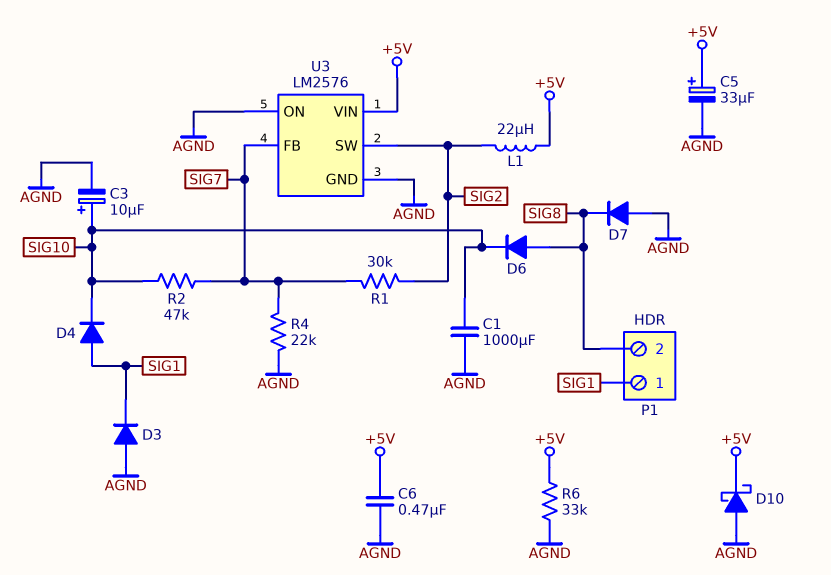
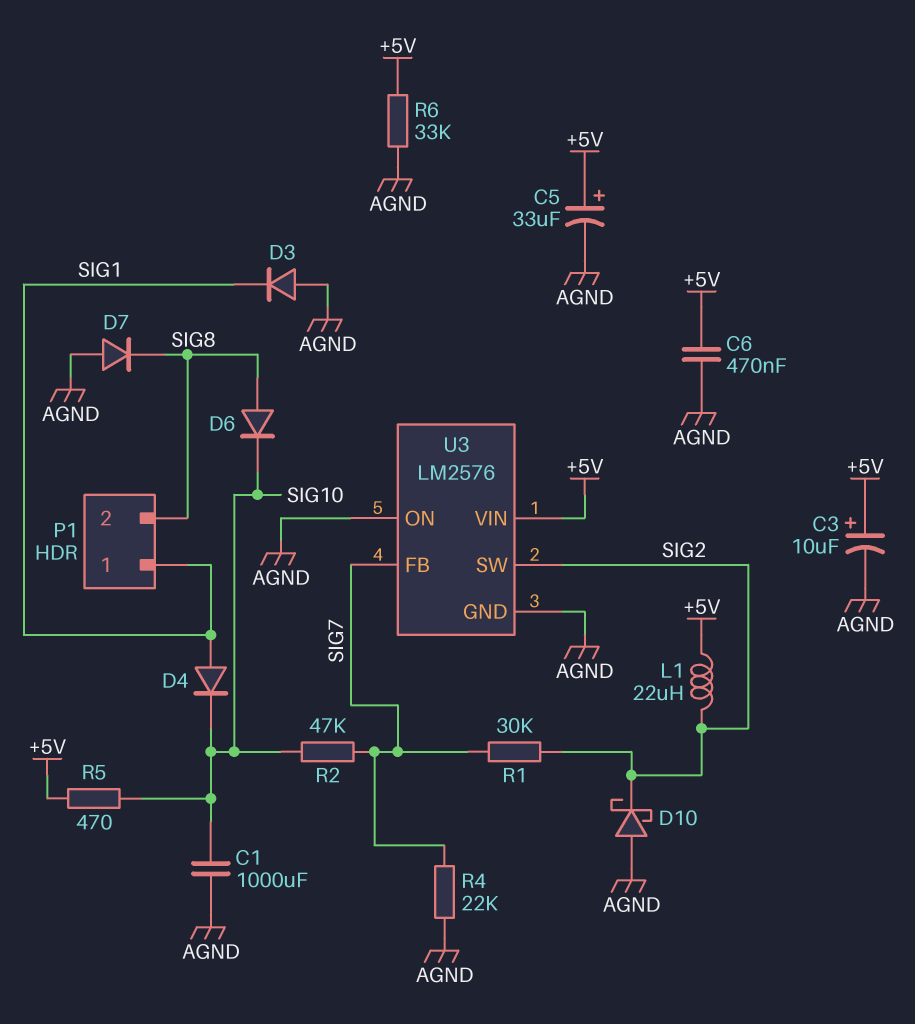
C3: 10uF (plus SIG10, minus AGND) -> 10uF (plus +5V, minus AGND)
D10: schottky (A AGND, K +5V) -> schottky (A AGND, K SIG2)
R5: none -> 470 (+5V, SIG10)

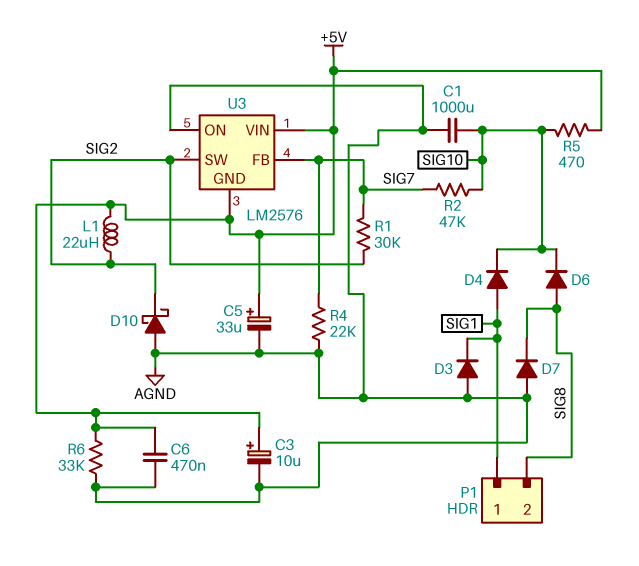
U3 pin GND: AGND -> +5V

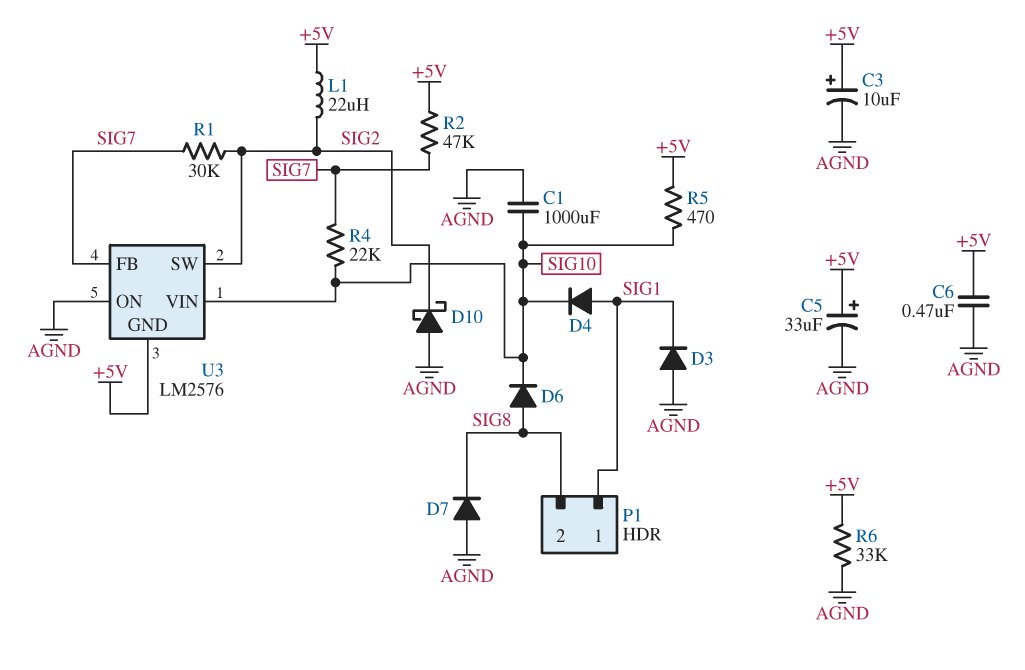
R2: 47k (SIG7, SIG10) -> 47k (+5V, SIG7)
R4: 22k (AGND, SIG7) -> 22k (SIG7, SIG10)
U3 pin VIN: +5V -> SIG10

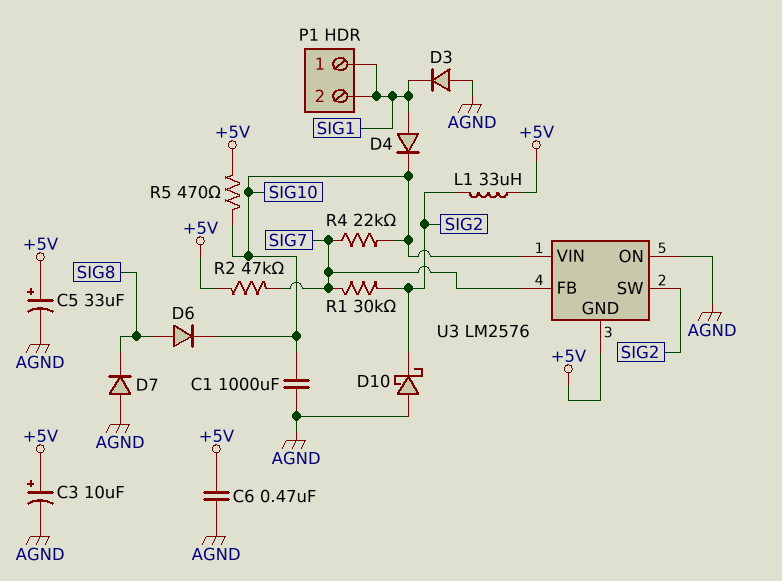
L1: 22uH (+5V, SIG2) -> 33uH (+5V, SIG2)
P1 pin 2: SIG8 -> SIG1
R6: 33k (+5V, AGND) -> none

